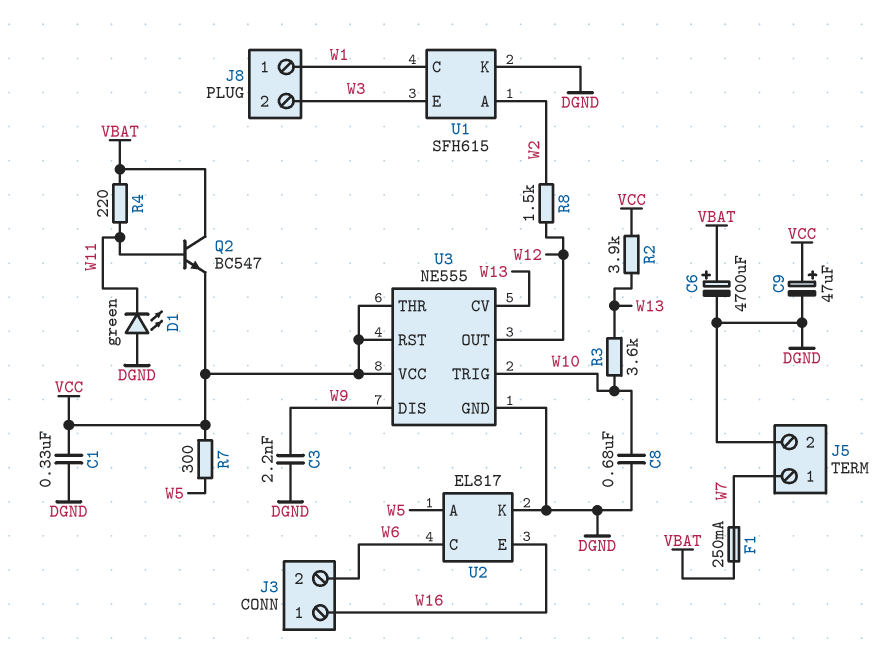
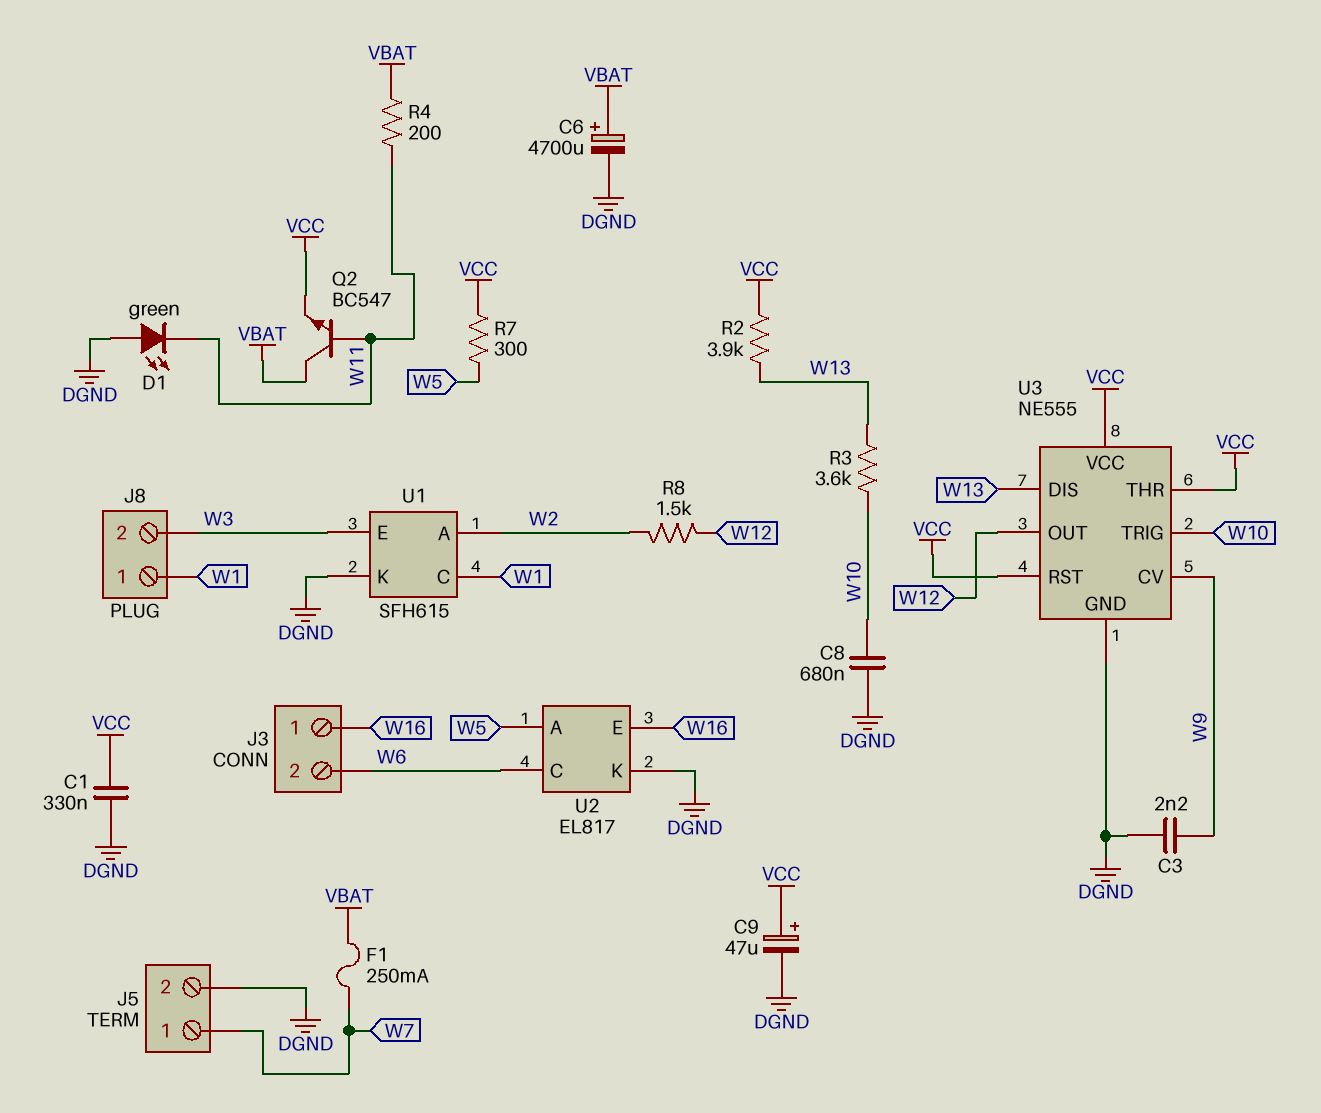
R4: 220 (VBAT, W11) -> 200 (VBAT, W11)
U3 pin CV: W13 -> W9
U3 pin DIS: W9 -> W13

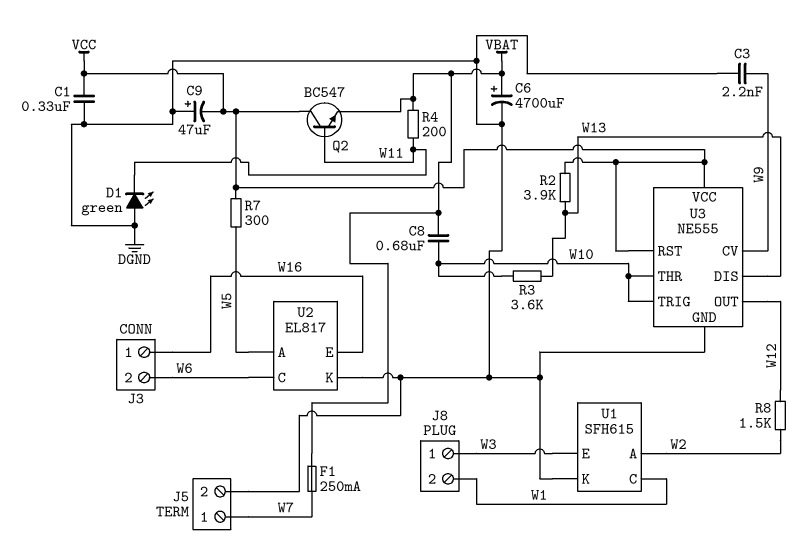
C8: 680nF (DGND, W10) -> 680nF (VBAT, W10)
C9: 47uF (plus VCC, minus DGND) -> 47uF (plus DGND, minus VCC)
J8 pin 1: W1 -> W3
J8 pin 2: W3 -> W1
Q2: NPN BC547 (B W11, C VBAT, E VCC) -> NPN BC547 (B W11, C VCC, E VBAT)
U3 pin THR: VCC -> W10

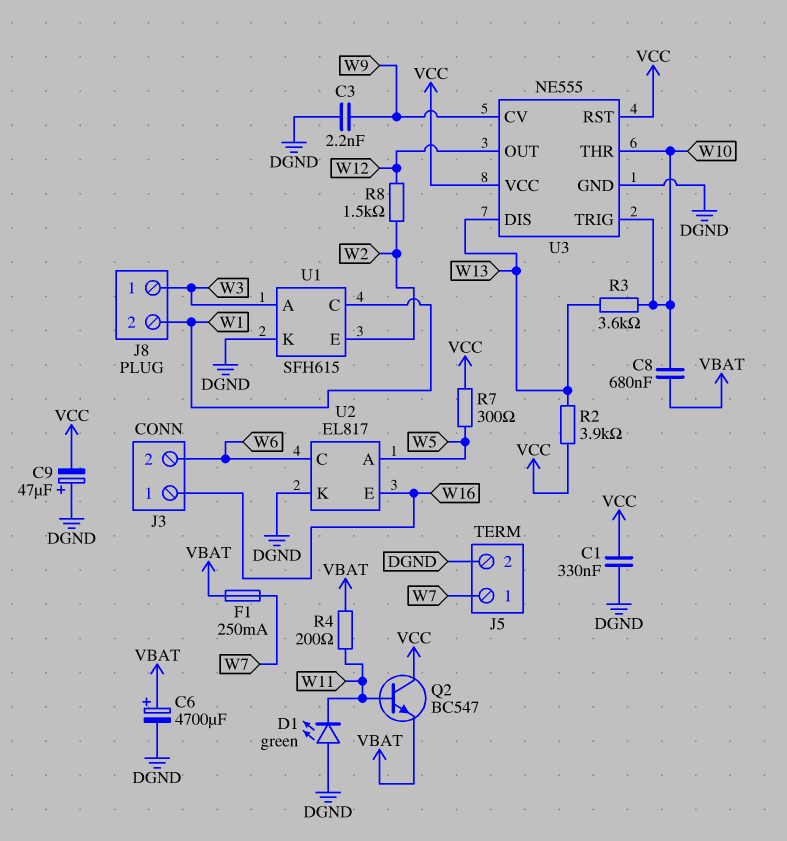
U1 pin A: W2 -> W3
U1 pin E: W3 -> W2

